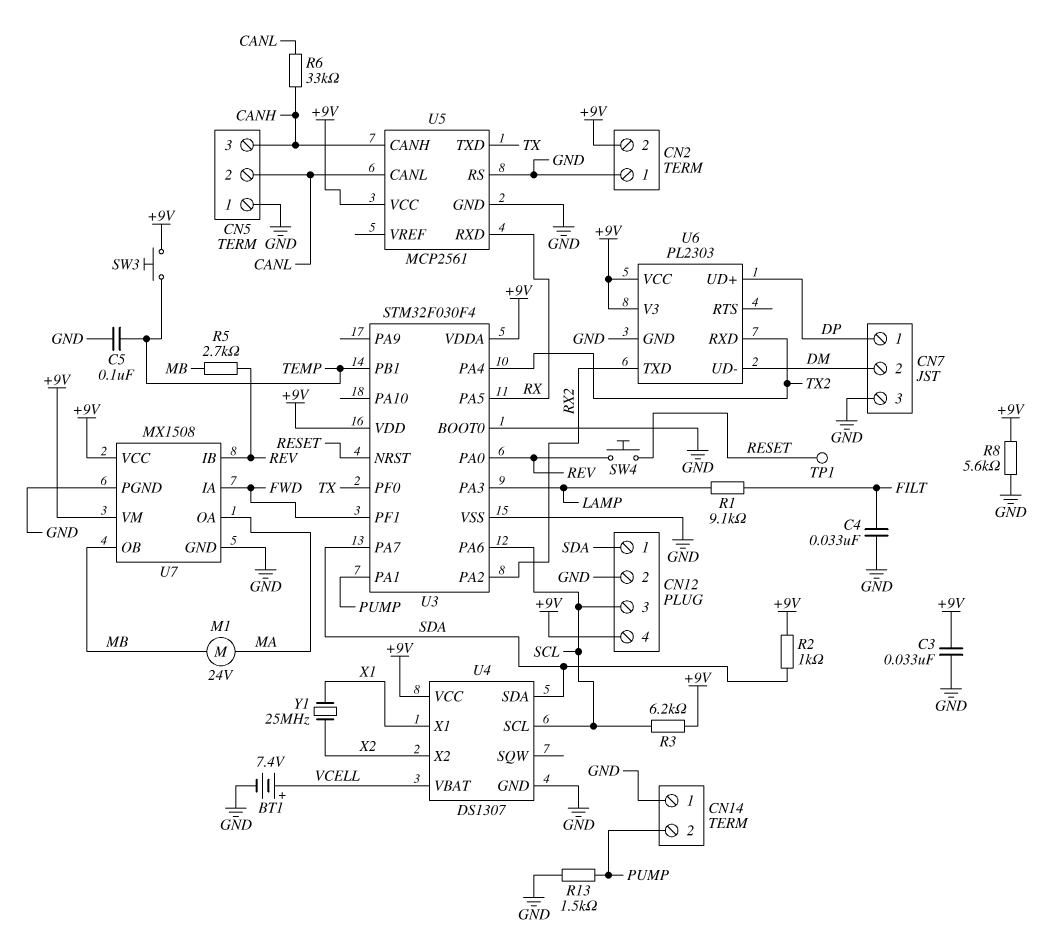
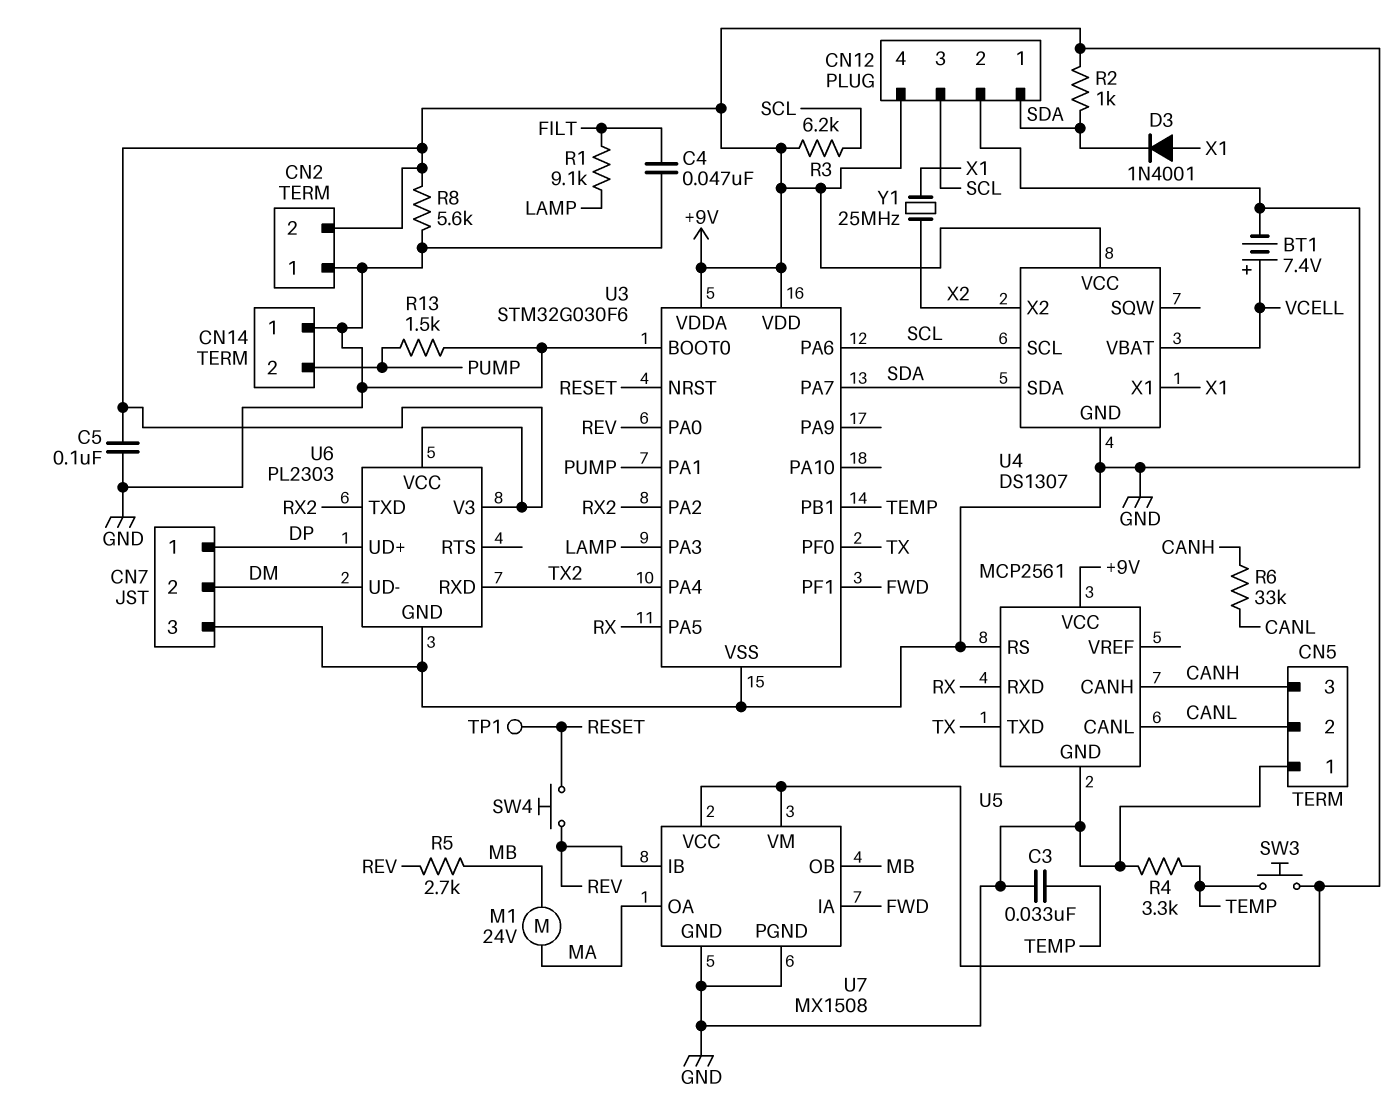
C3: 33nF (+9V, GND) -> 33nF (GND, TEMP)
C4: 33nF (FILT, GND) -> 47nF (FILT, GND)
C5: 100nF (GND, TEMP) -> 100nF (+9V, GND)
D3: none -> diode 1N4001 (A X1, K SDA)
R4: none -> 3.3k (GND, TEMP)
U3: STM32F030F4 -> STM32G030F6

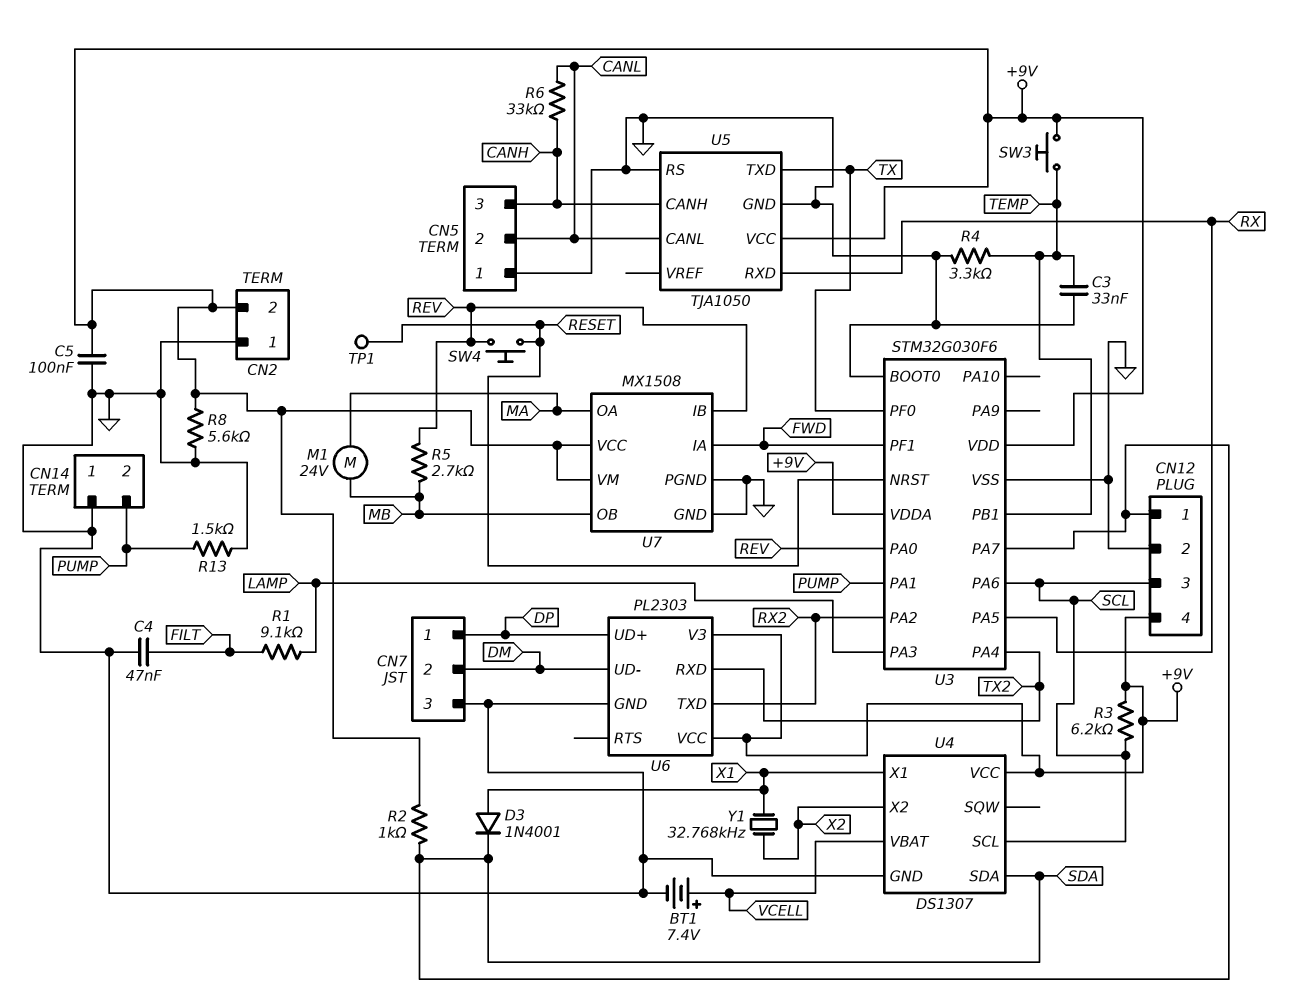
U5: MCP2561 -> TJA1050
Y1: 25MHz (X1, X2) -> 32.768kHz (X1, X2)

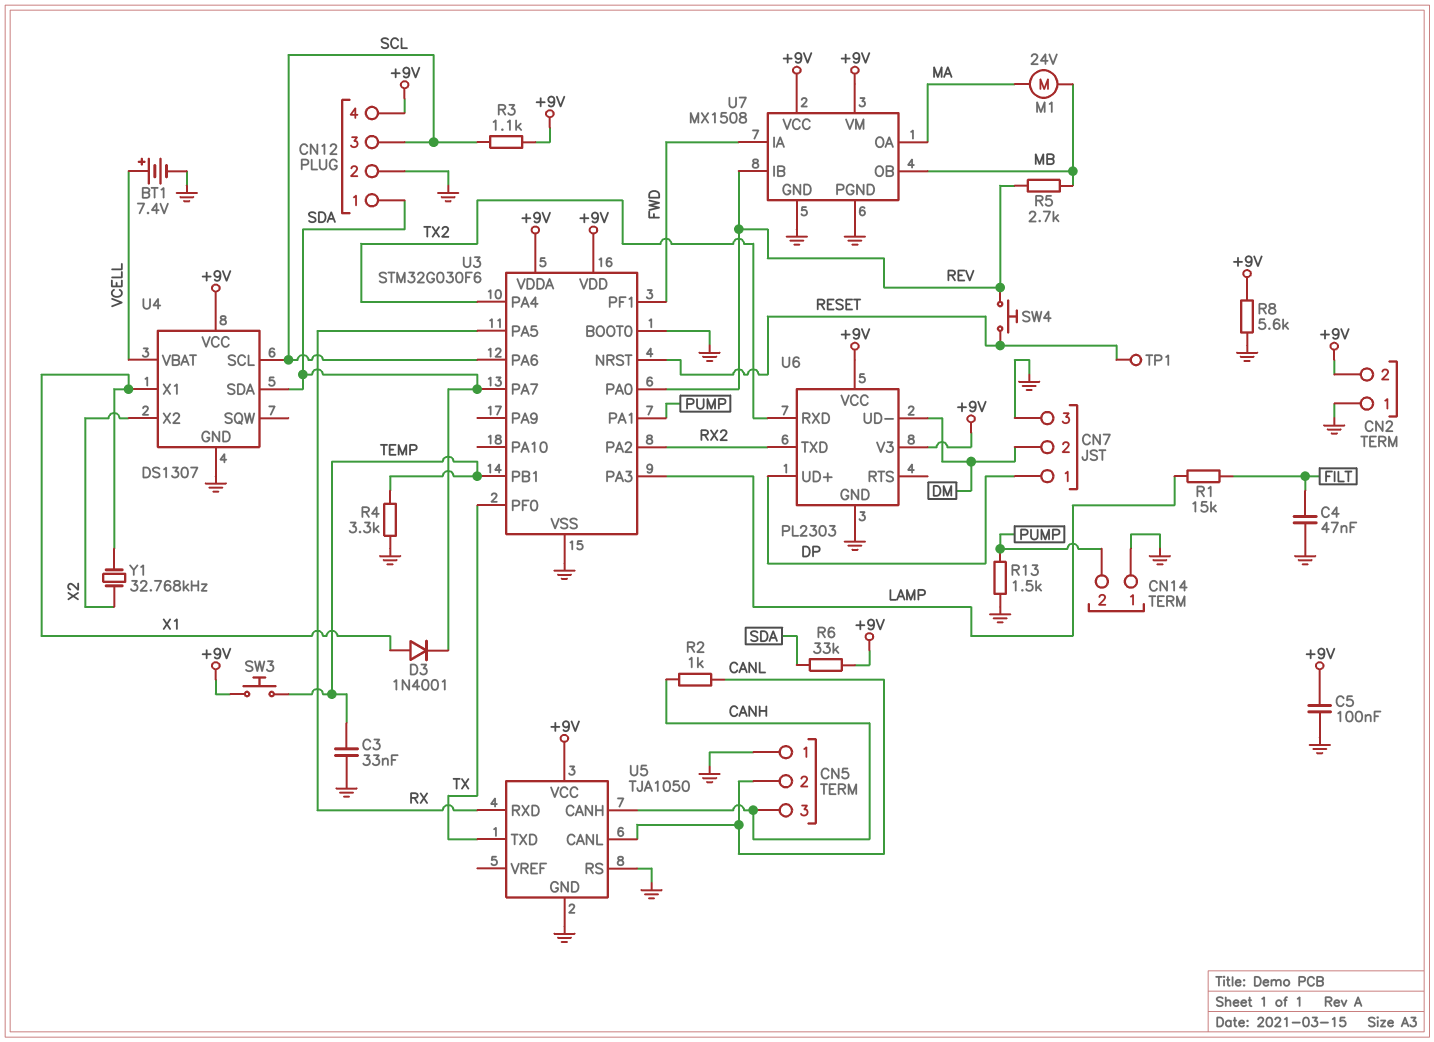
R1: 9.1k (FILT, LAMP) -> 15k (FILT, LAMP)
R2: 1k (+9V, SDA) -> 1k (CANH, CANL)
R3: 6.2k (+9V, SCL) -> 1.1k (+9V, SCL)
R6: 33k (CANH, CANL) -> 33k (+9V, SDA)

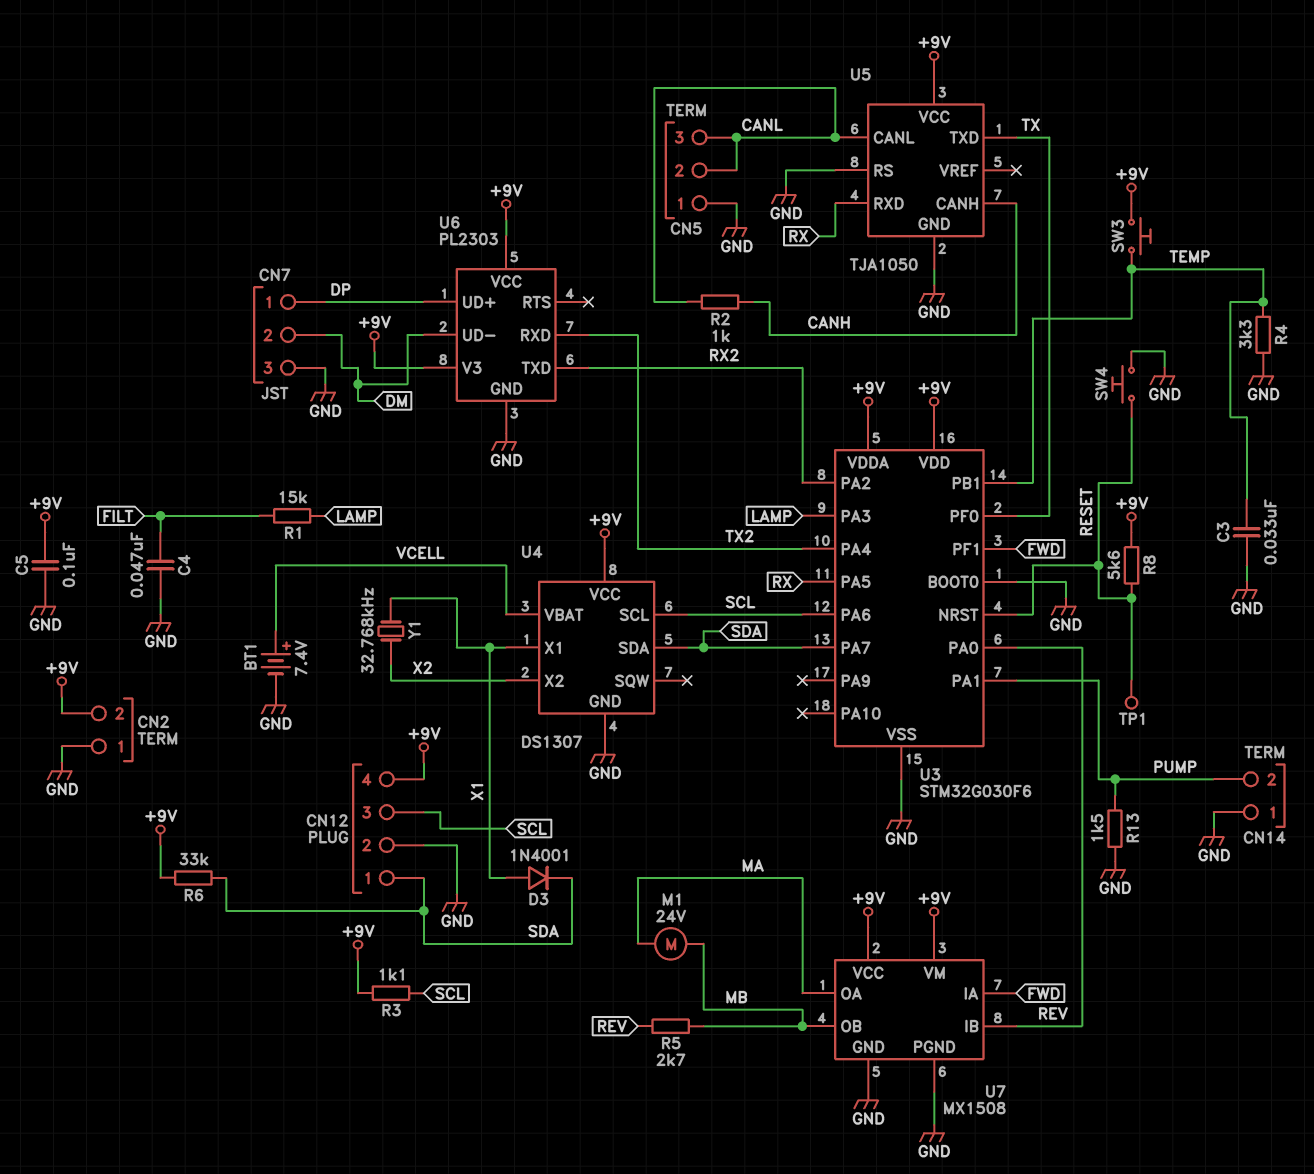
CN5 pin 3: CANH -> CANL
R8: 5.6k (+9V, GND) -> 5.6k (+9V, RESET)
SW4: button (RESET, REV) -> button (GND, RESET)

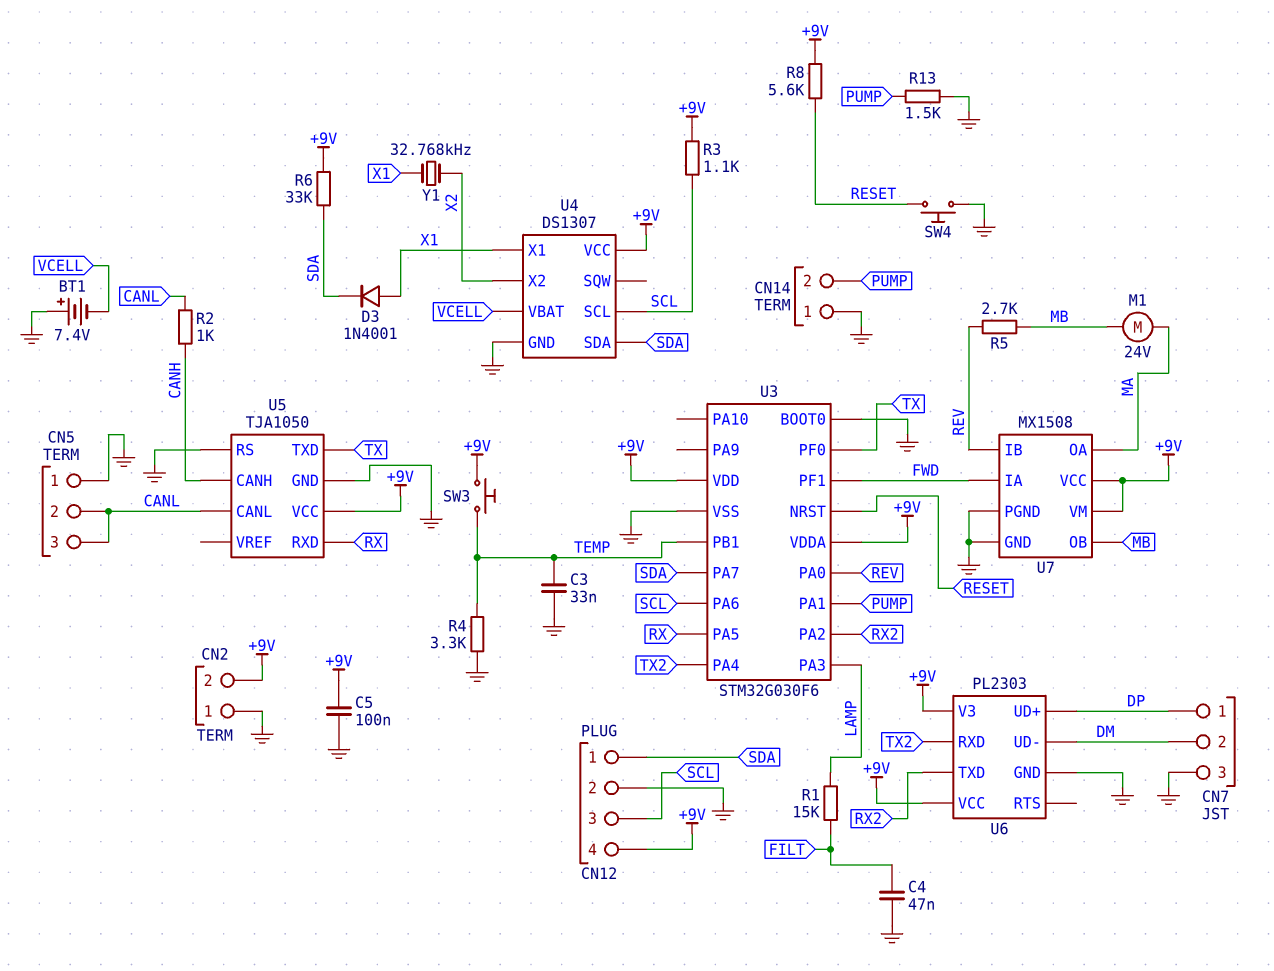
BT1: 7.4V (plus VCELL, minus GND) -> 7.4V (plus GND, minus VCELL)
TP1: test point (RESET) -> none

